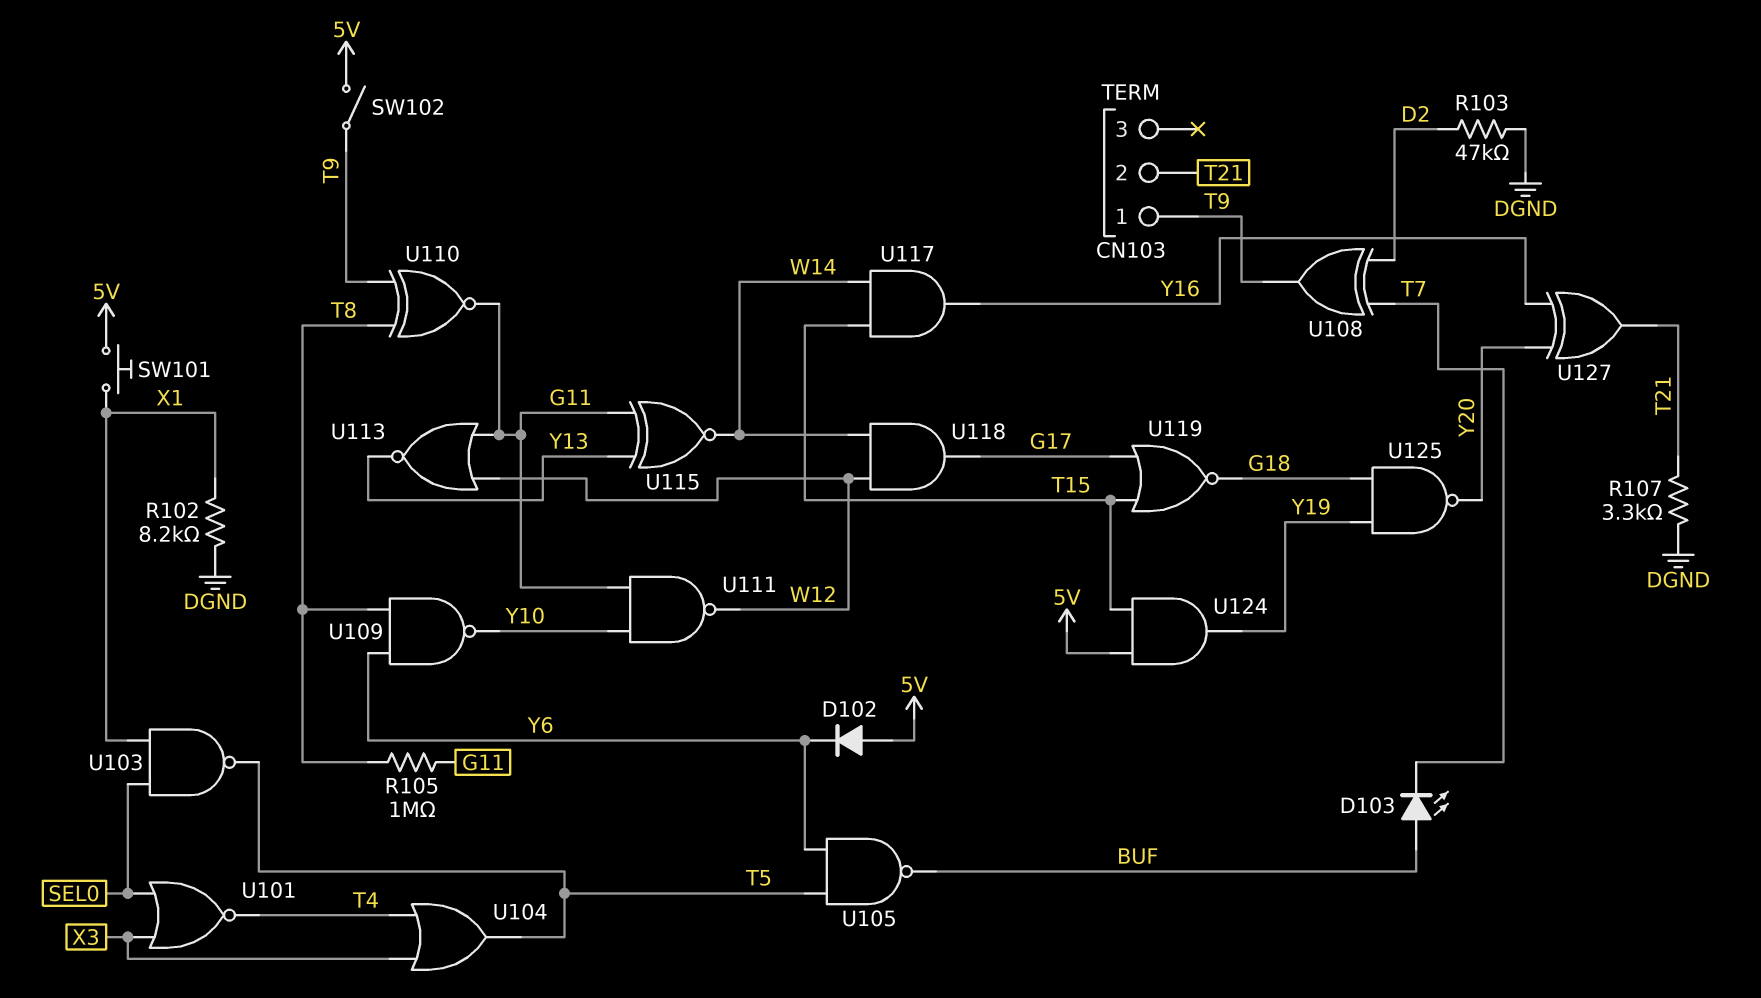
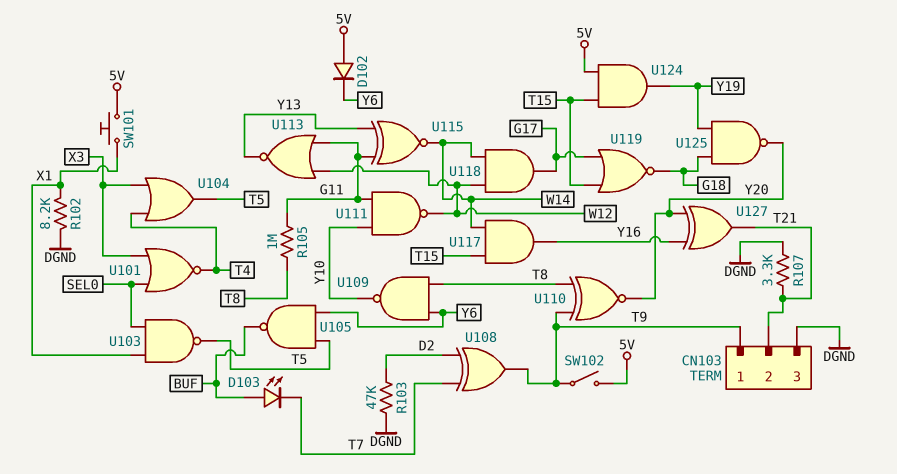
CN103 pin 3: none -> DGND
U110: XNOR (in T8, in T9, out G11) -> XNOR (in T8, in T9, out Y20)

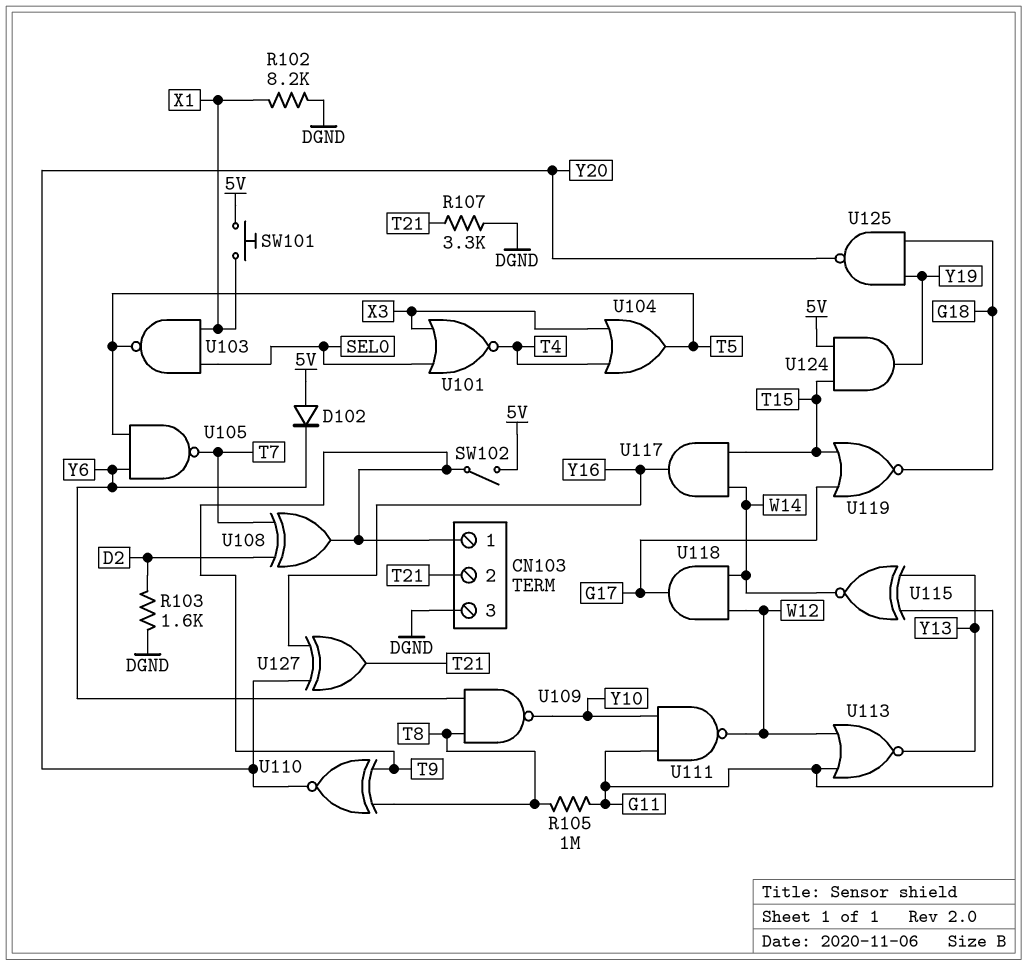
D103: LED (A BUF, K T7) -> none
R103: 47k (D2, DGND) -> 1.6k (D2, DGND)
U105: NAND (in T5, in Y6, out BUF) -> NAND (in T5, in Y6, out T7)

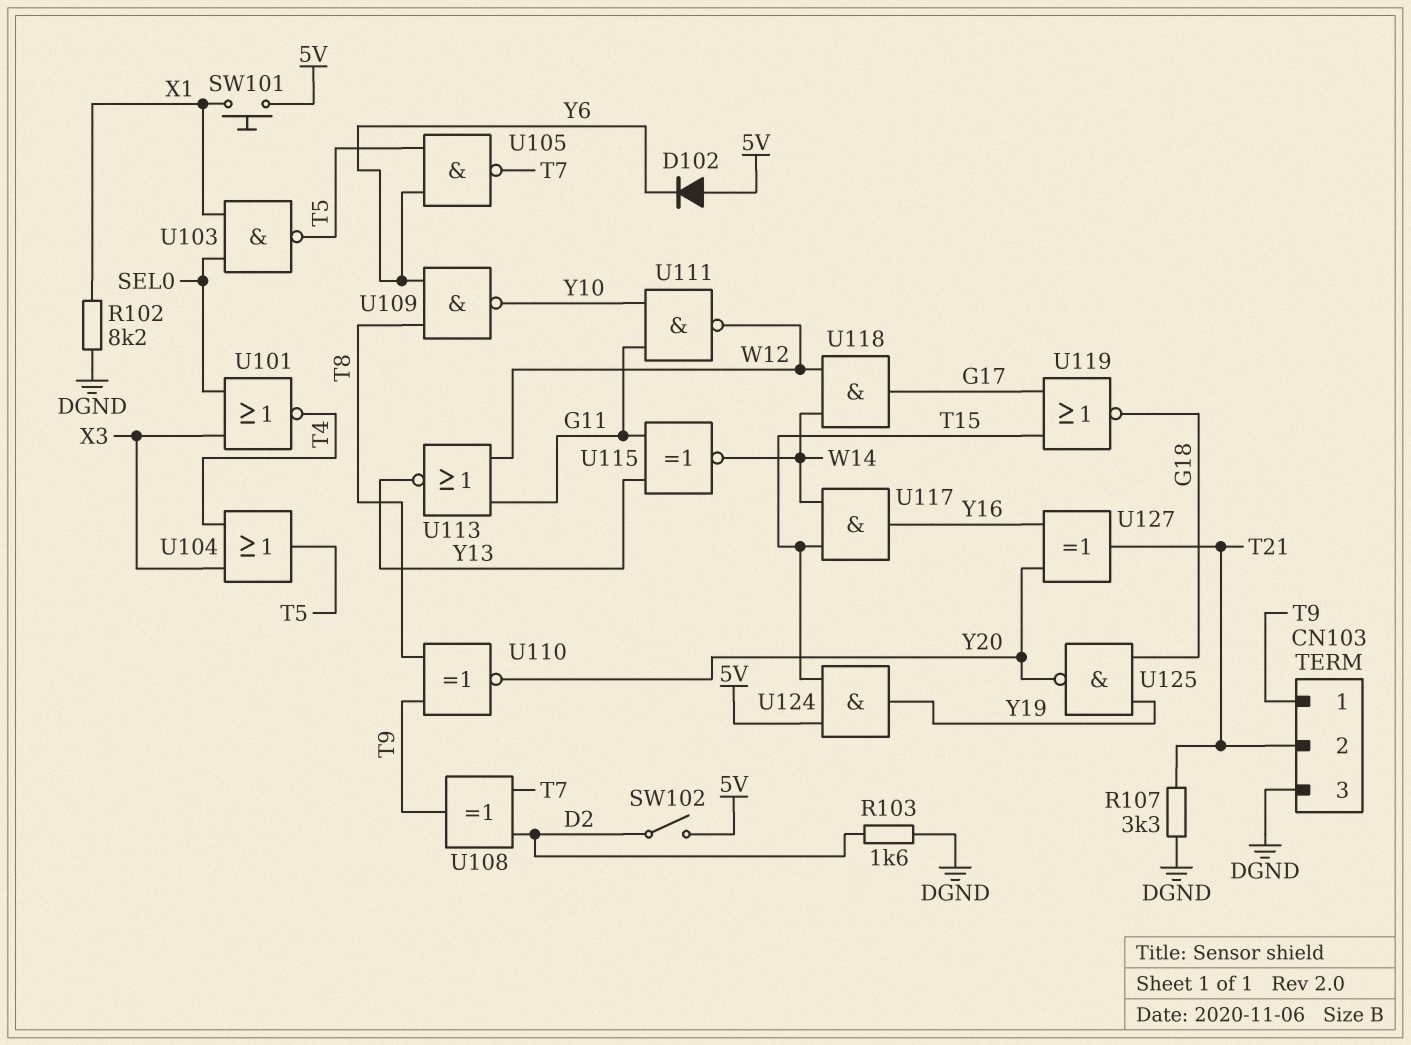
R105: 1M (G11, T8) -> none
SW102: switch (5V, T9) -> switch (5V, D2)

